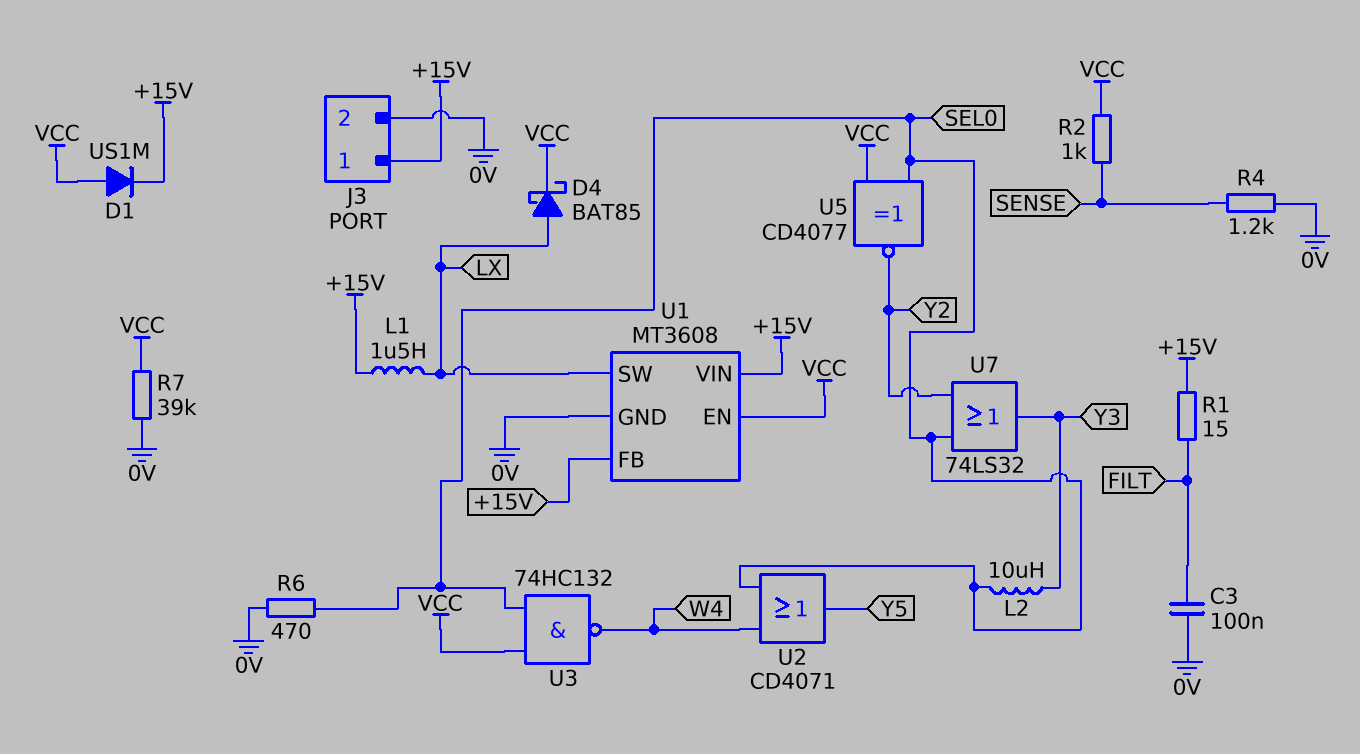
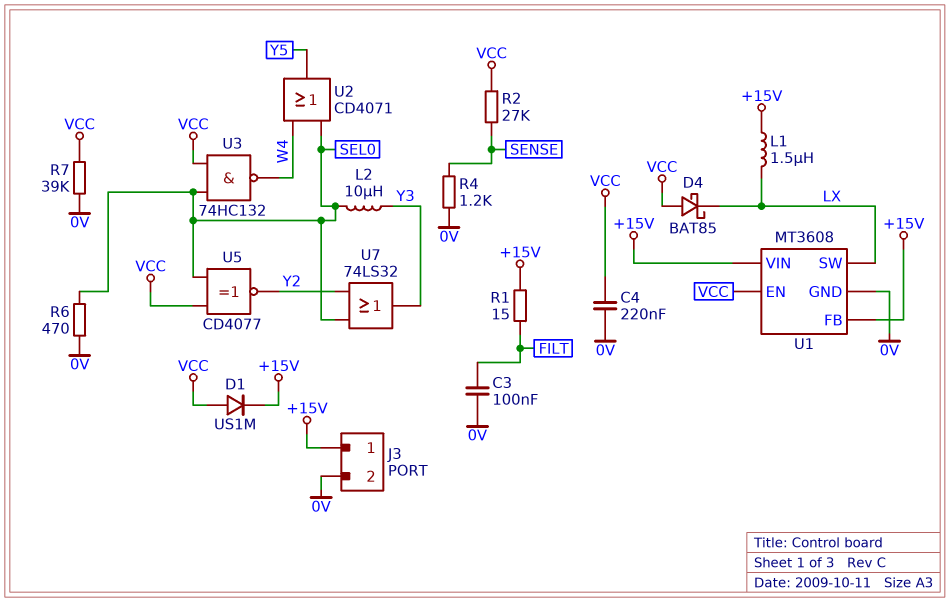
C4: none -> 220nF (0V, VCC)
D4: schottky BAT85 (A LX, K VCC) -> schottky BAT85 (A VCC, K LX)
R2: 1k (SENSE, VCC) -> 27k (SENSE, VCC)

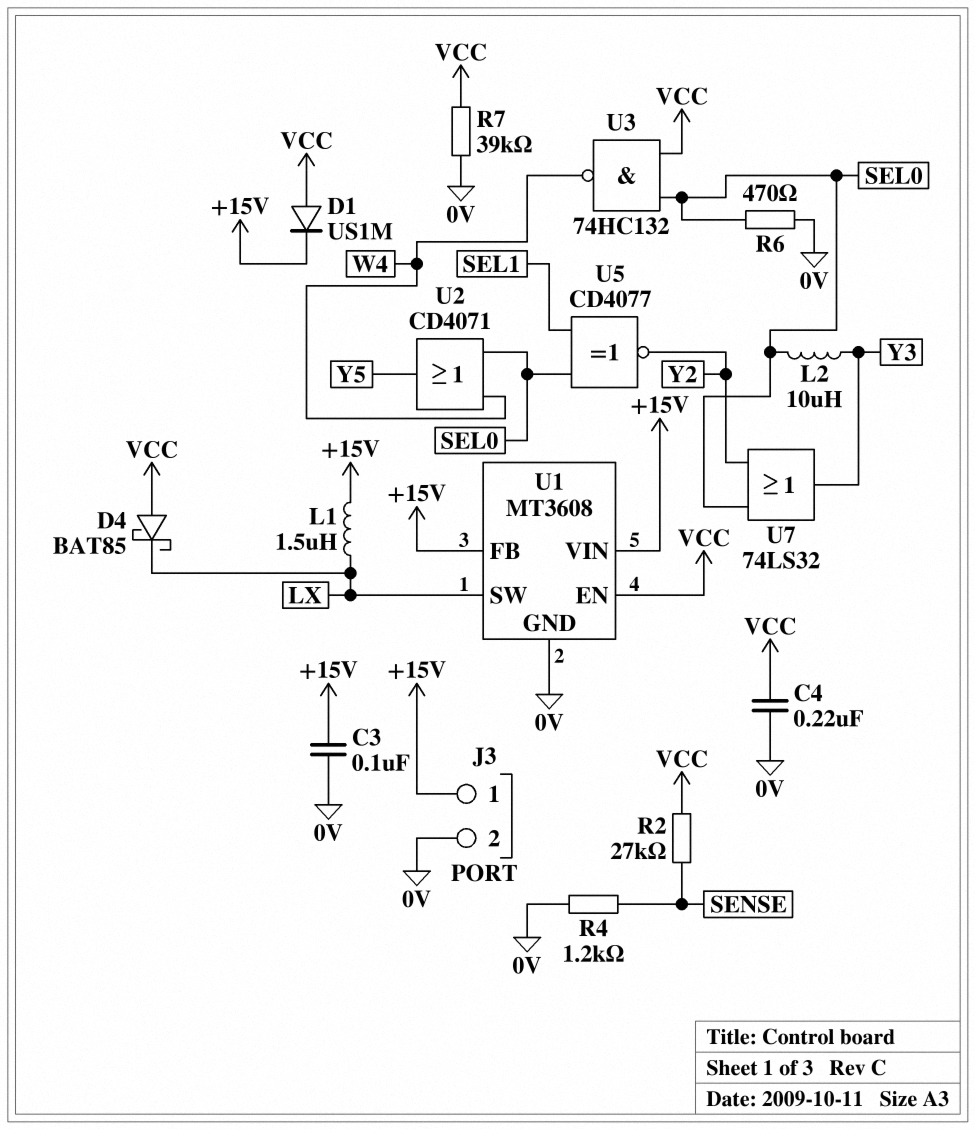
C3: 100nF (0V, FILT) -> 100nF (+15V, 0V)
R1: 15 (+15V, FILT) -> none
U5: XNOR CD4077 (in SEL0, in VCC, out Y2) -> XNOR CD4077 (in SEL0, in SEL1, out Y2)

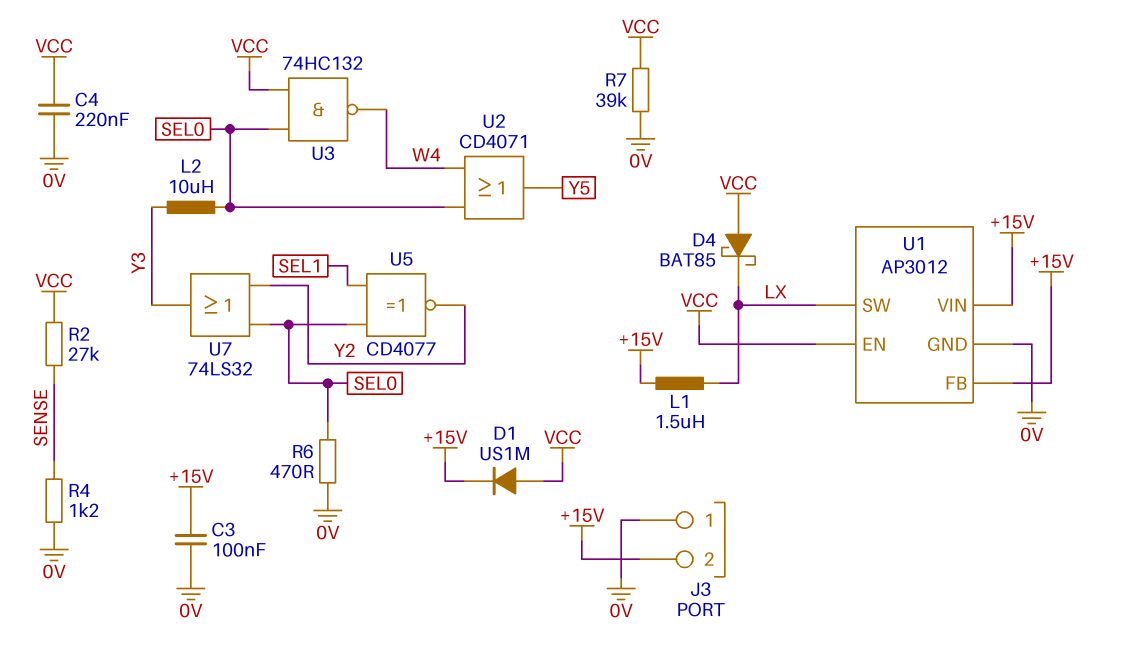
J3 pin 1: +15V -> 0V
J3 pin 2: 0V -> +15V
U1: MT3608 -> AP3012

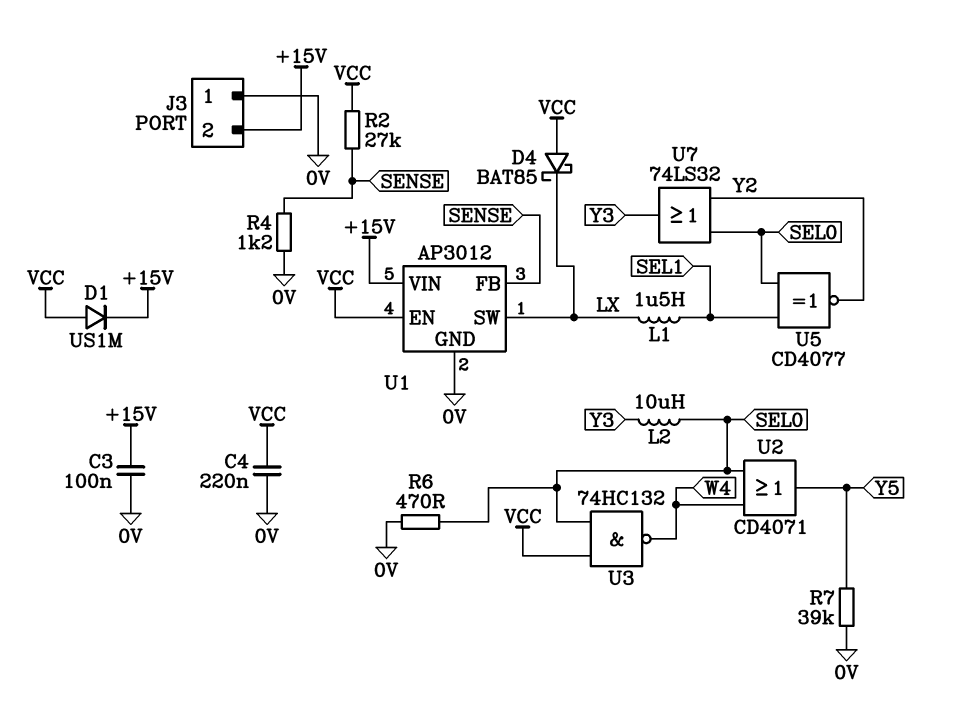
L1: 1.5uH (+15V, LX) -> 1.5uH (LX, SEL1)
R7: 39k (0V, VCC) -> 39k (0V, Y5)
U1 pin FB: +15V -> SENSE

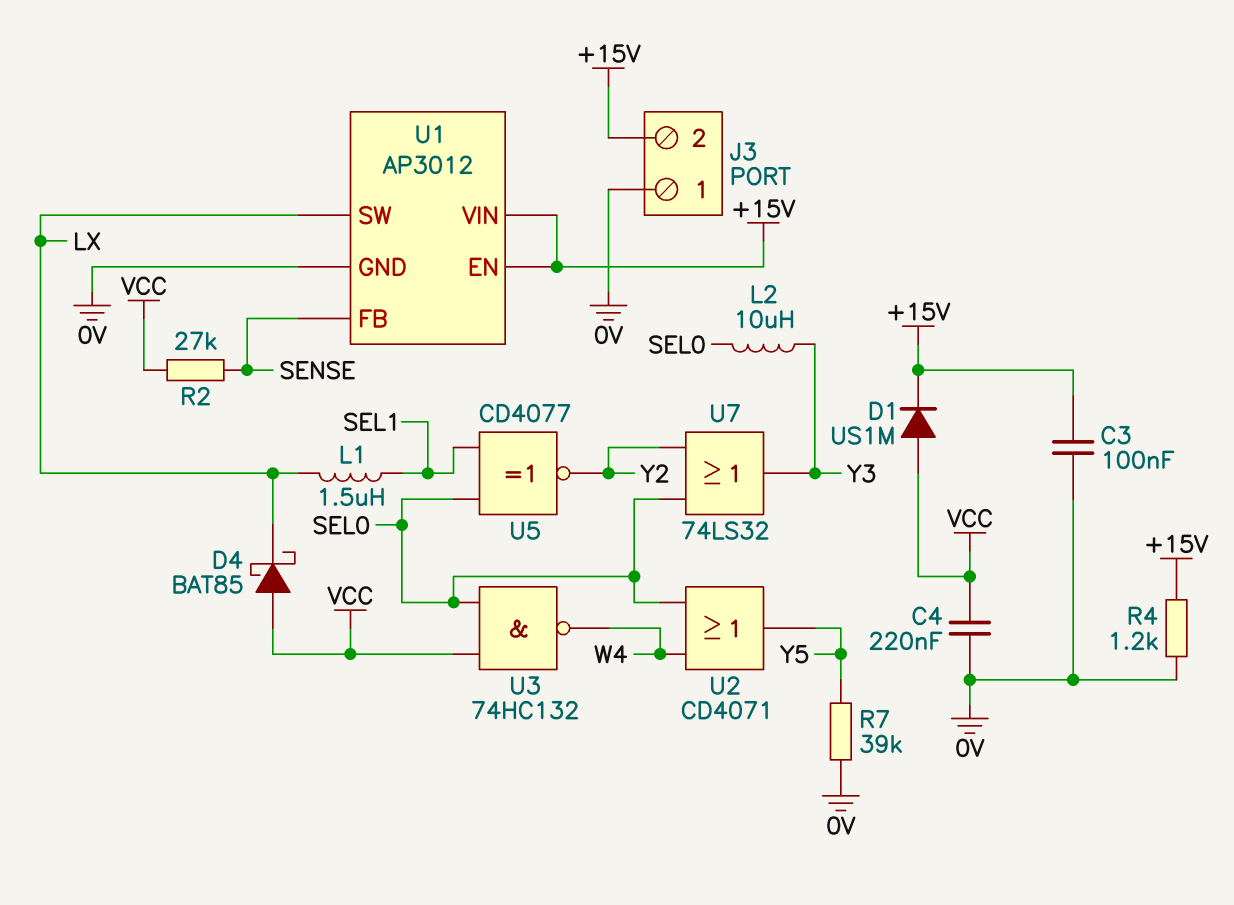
R4: 1.2k (0V, SENSE) -> 1.2k (+15V, 0V)
R6: 470 (0V, SEL0) -> none
U1 pin EN: VCC -> +15V

